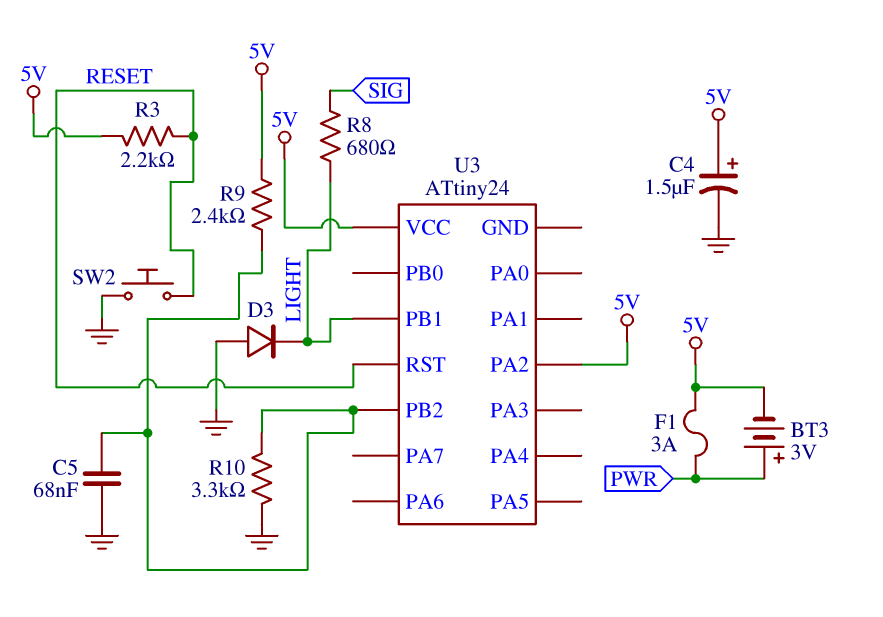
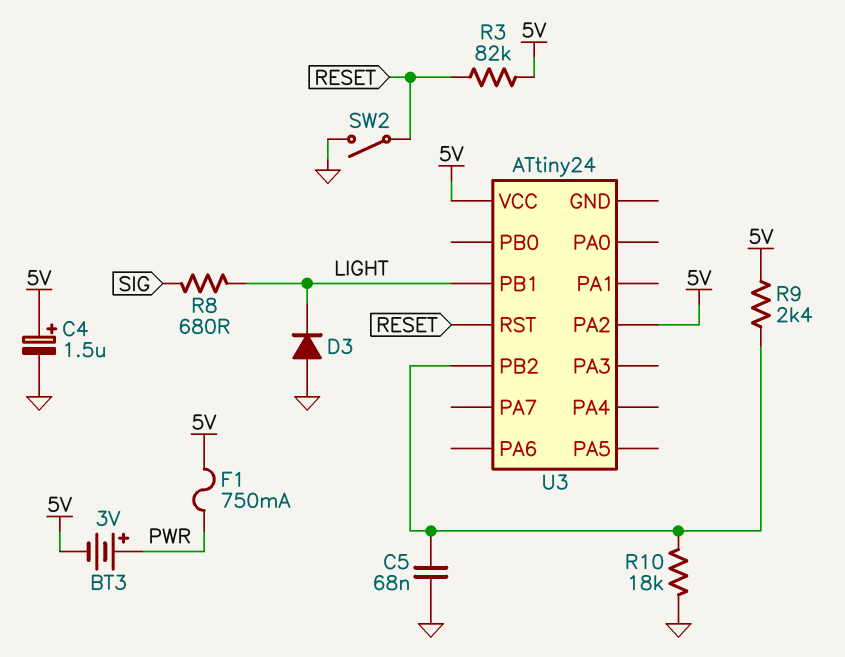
F1: 3A (5V, PWR) -> 750mA (5V, PWR)
R3: 2.2k (5V, RESET) -> 82k (5V, RESET)
R10: 3.3k (GND, U3/PB2) -> 18k (GND, U3/PB2)
SW2: button (GND, RESET) -> switch (GND, RESET)

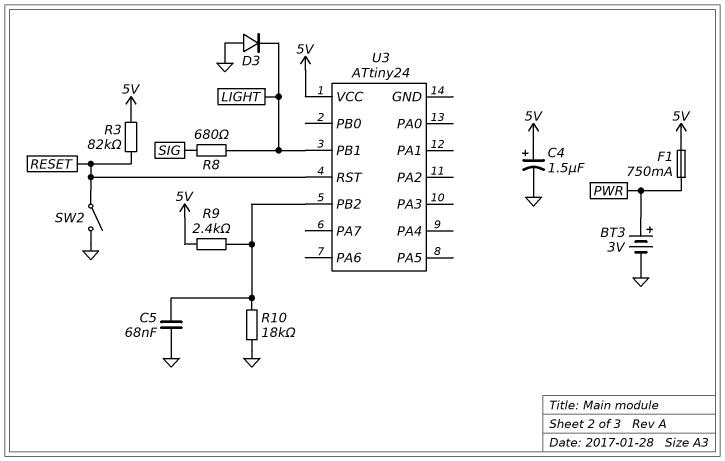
BT3: 3V (plus PWR, minus 5V) -> 3V (plus PWR, minus GND)
U3 pin PA2: 5V -> none

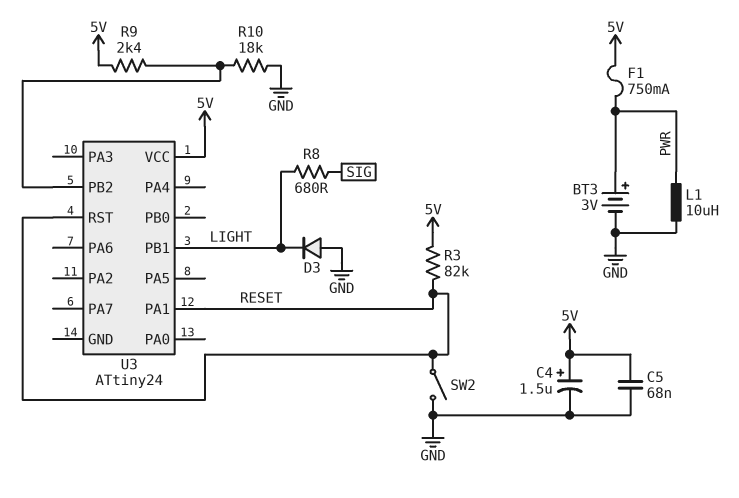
C5: 68nF (GND, U3/PB2) -> 68nF (5V, GND)
L1: none -> 10uH (GND, PWR)
U3 pin PA1: none -> RESET

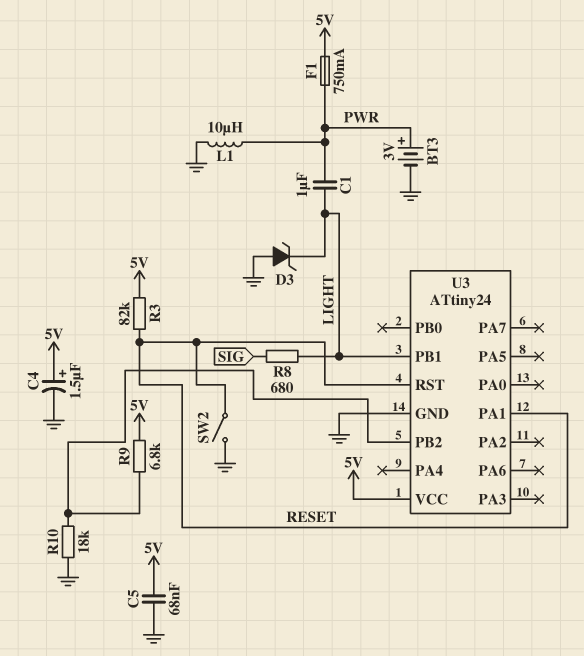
C1: none -> 1uF (LIGHT, PWR)
D3: diode (A GND, K LIGHT) -> zener (A GND, K LIGHT)
R9: 2.4k (5V, U3/PB2) -> 6.8k (5V, U3/PB2)
U3 pin GND: none -> GND

